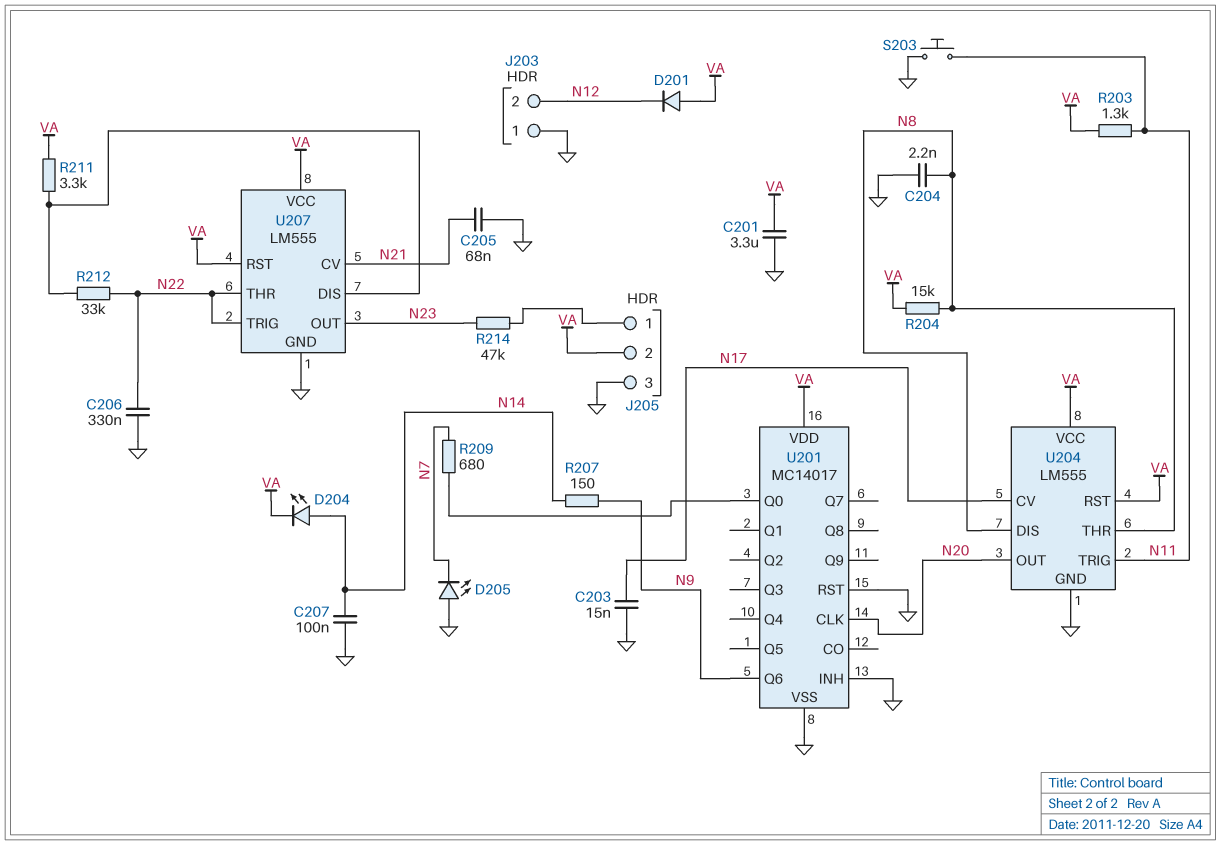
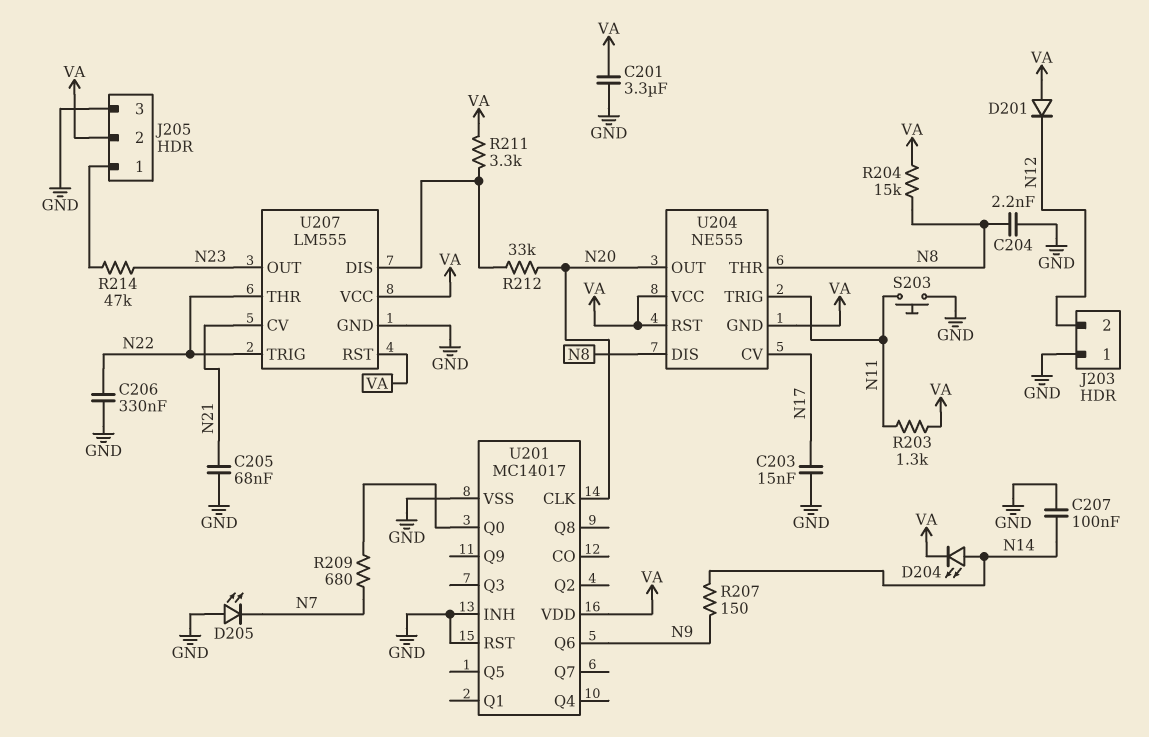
R212: 33k (N22, U207/DIS) -> 33k (N20, U207/DIS)
U204: LM555 -> NE555
U204 pin GND: GND -> VA

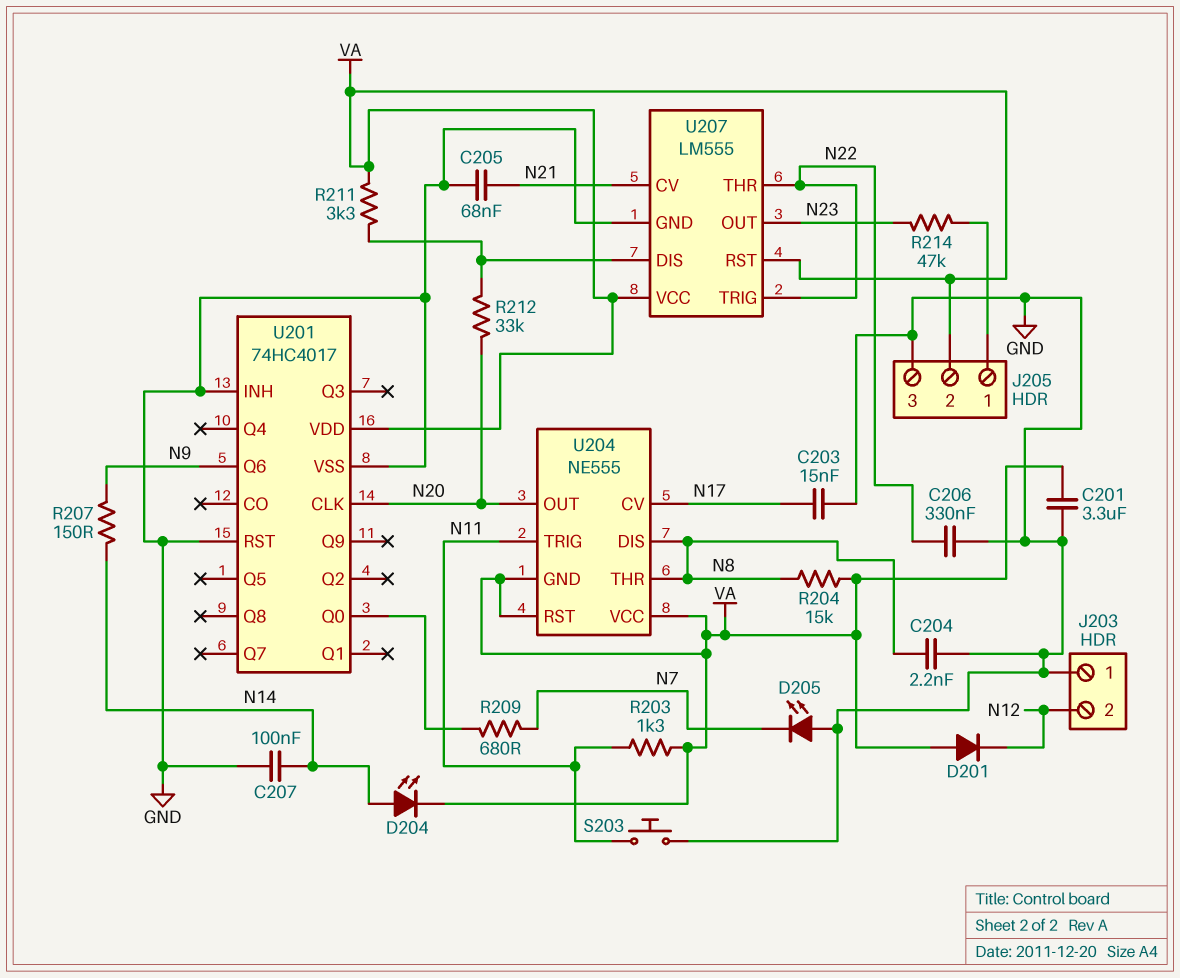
U201: MC14017 -> 74HC4017

